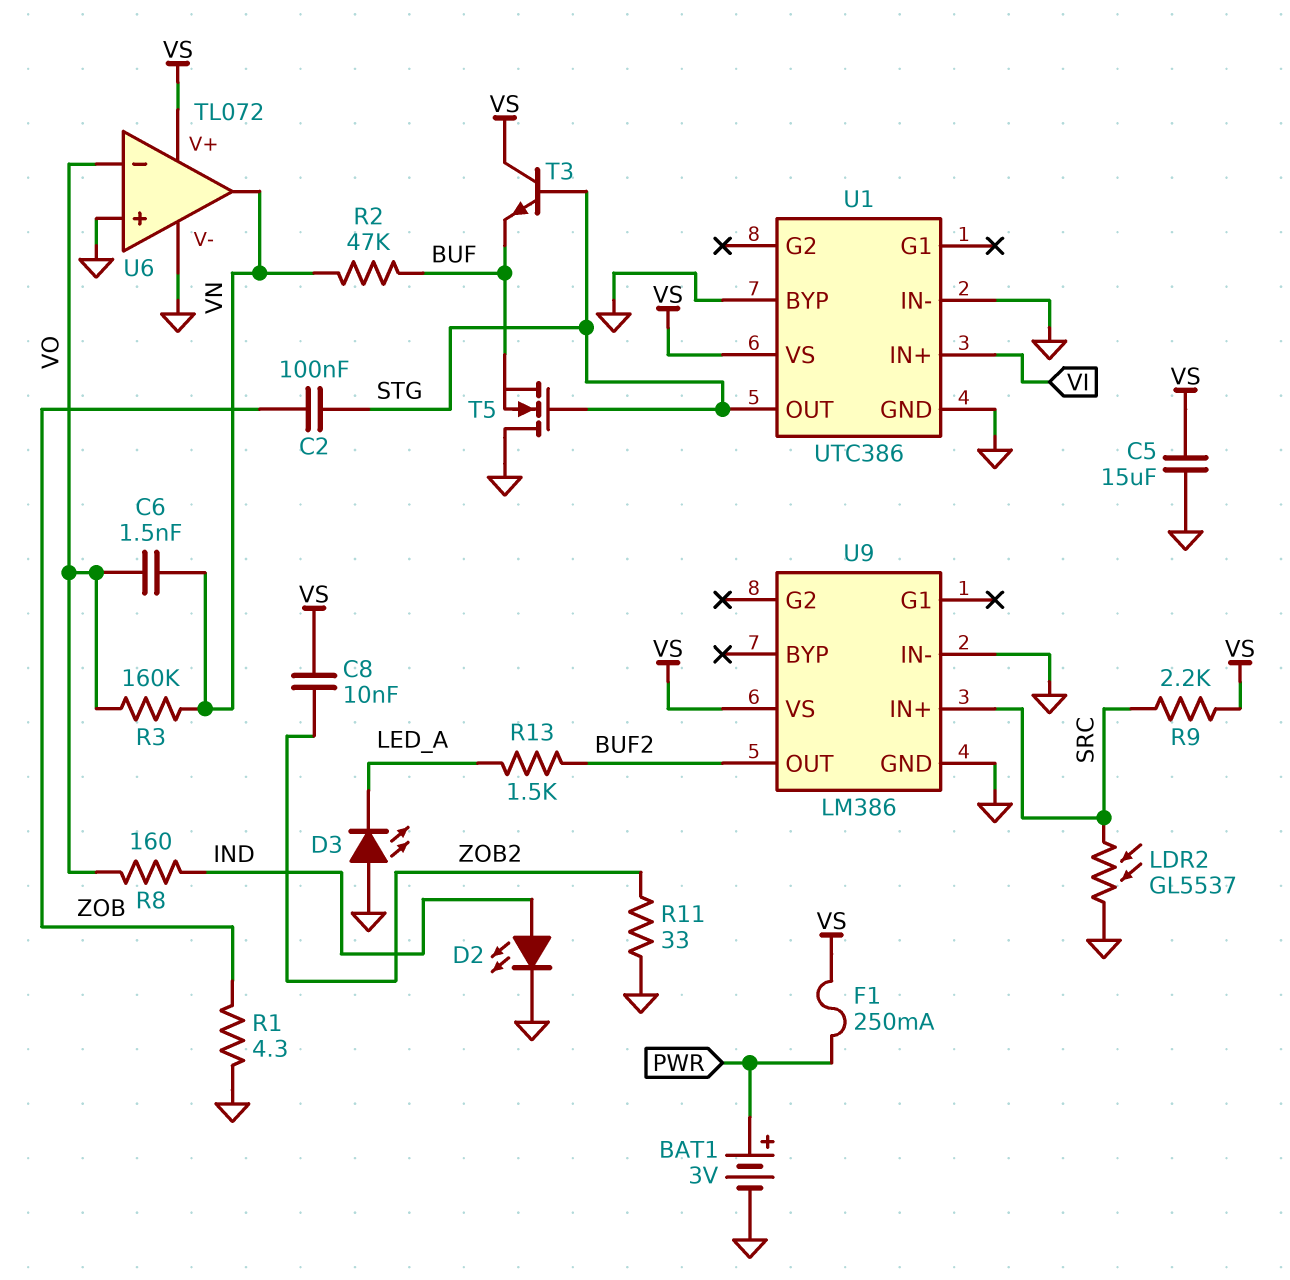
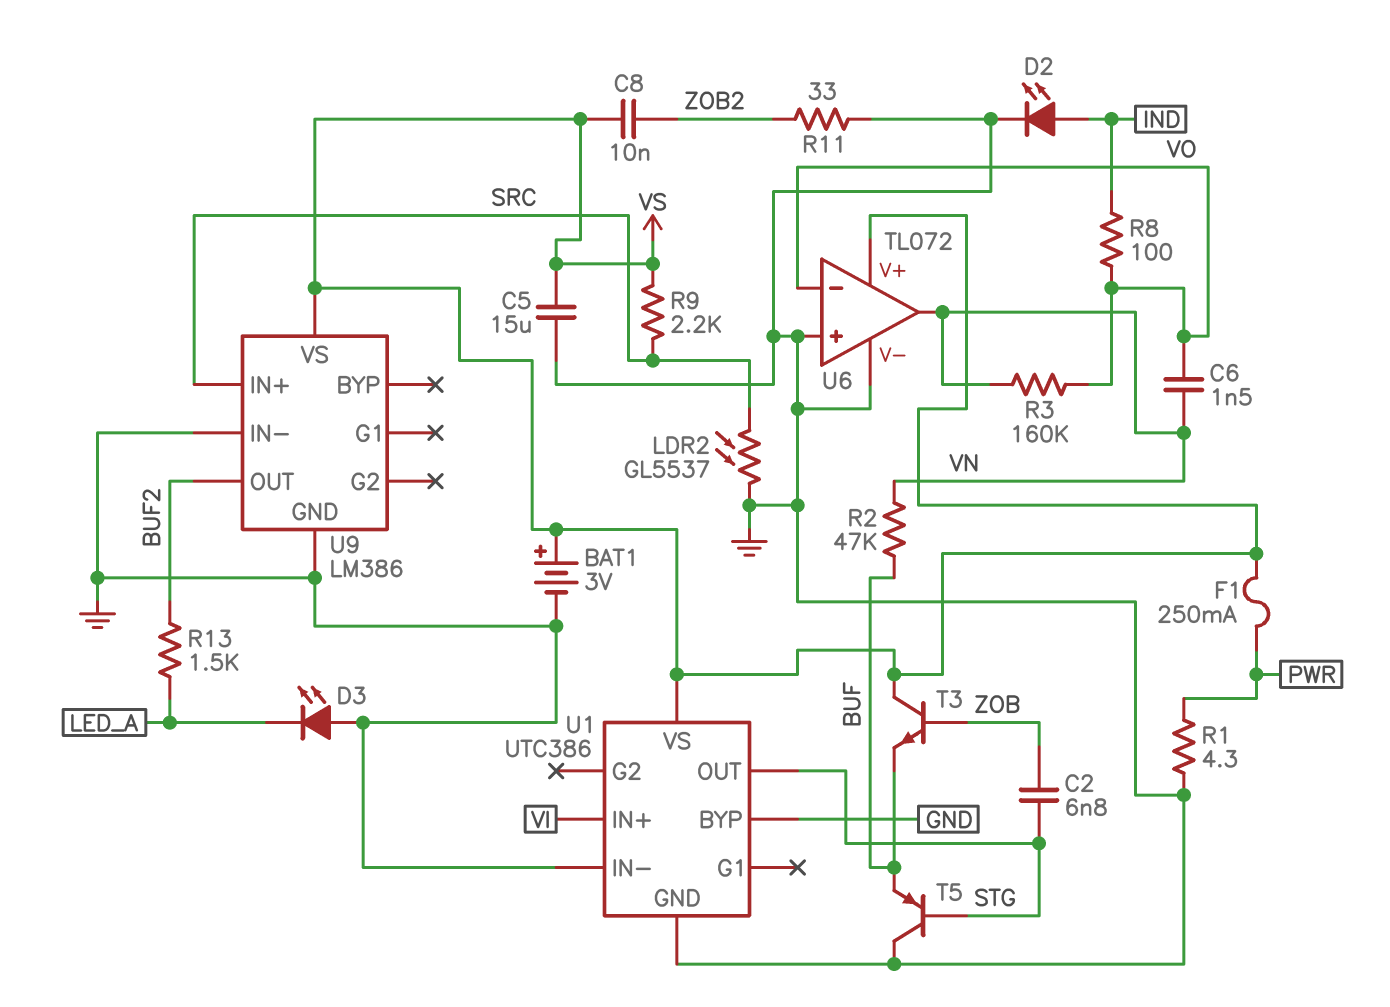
BAT1: 3V (plus PWR, minus GND) -> 3V (plus VS, minus GND)
C2: 100nF (STG, ZOB) -> 6.8nF (STG, ZOB)
R1: 4.3 (GND, ZOB) -> 4.3 (GND, PWR)
R8: 160 (IND, VO) -> 100 (IND, VO)
T3: NPN (B STG, C VS, E BUF) -> NPN (B ZOB, C VS, E BUF)
T5: NMOS (G STG, D GND, S BUF) -> PNP (B STG, C GND, E BUF)

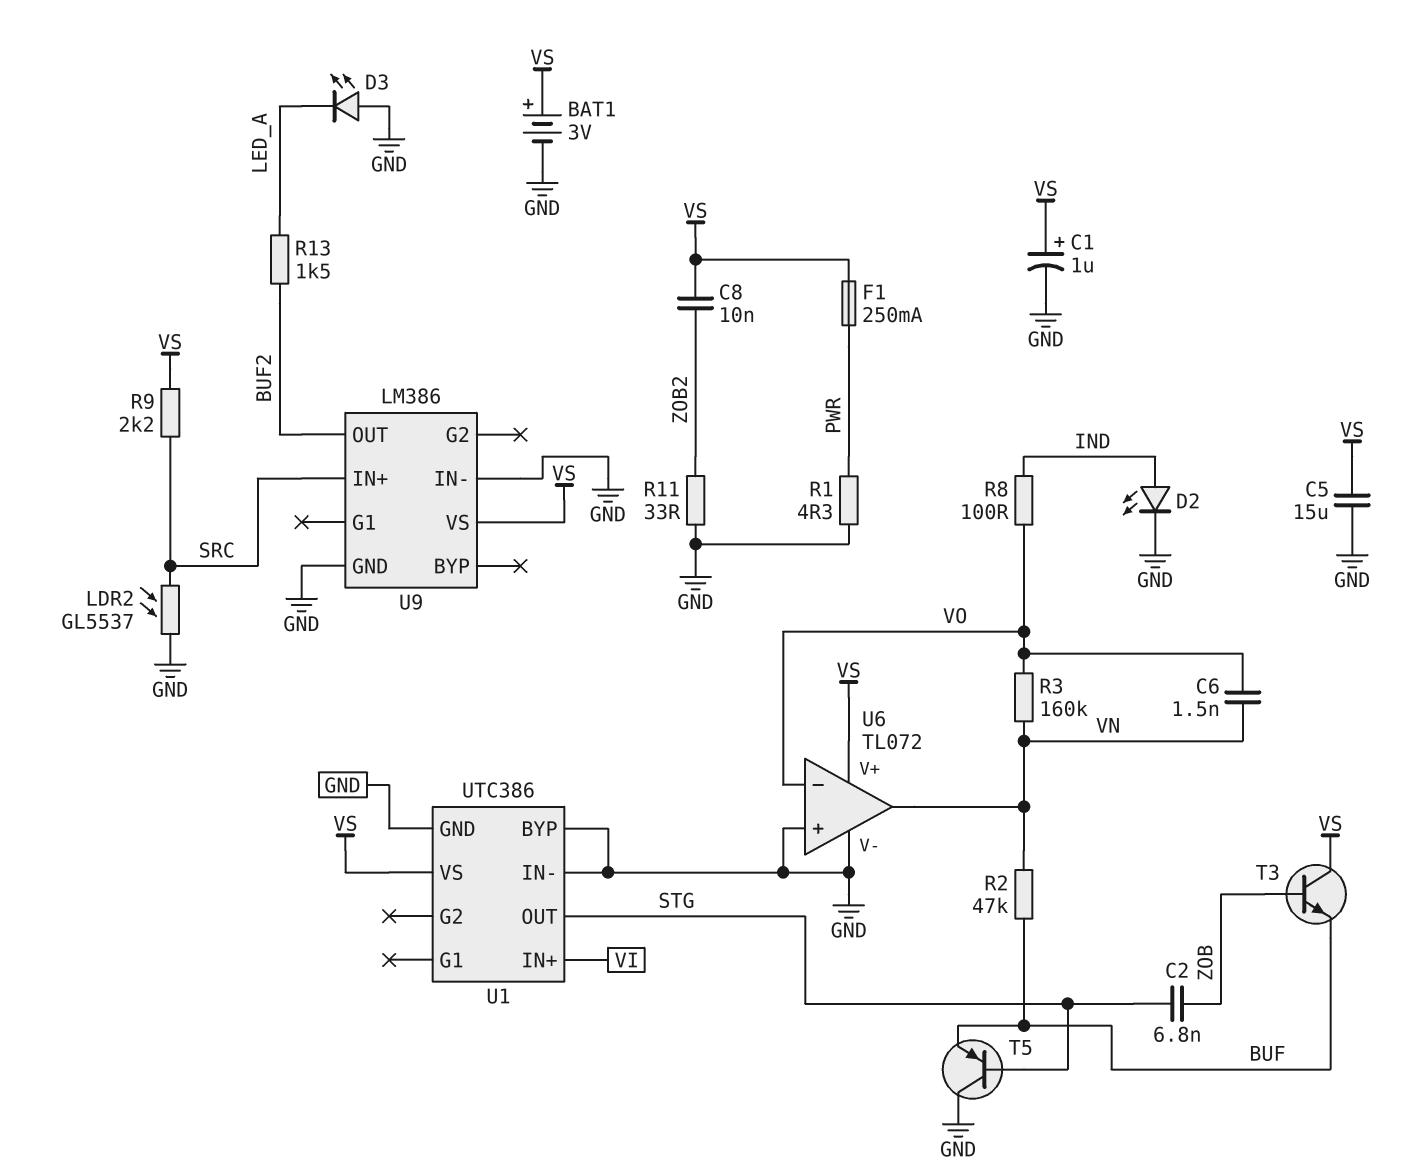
C1: none -> 1uF (plus VS, minus GND)

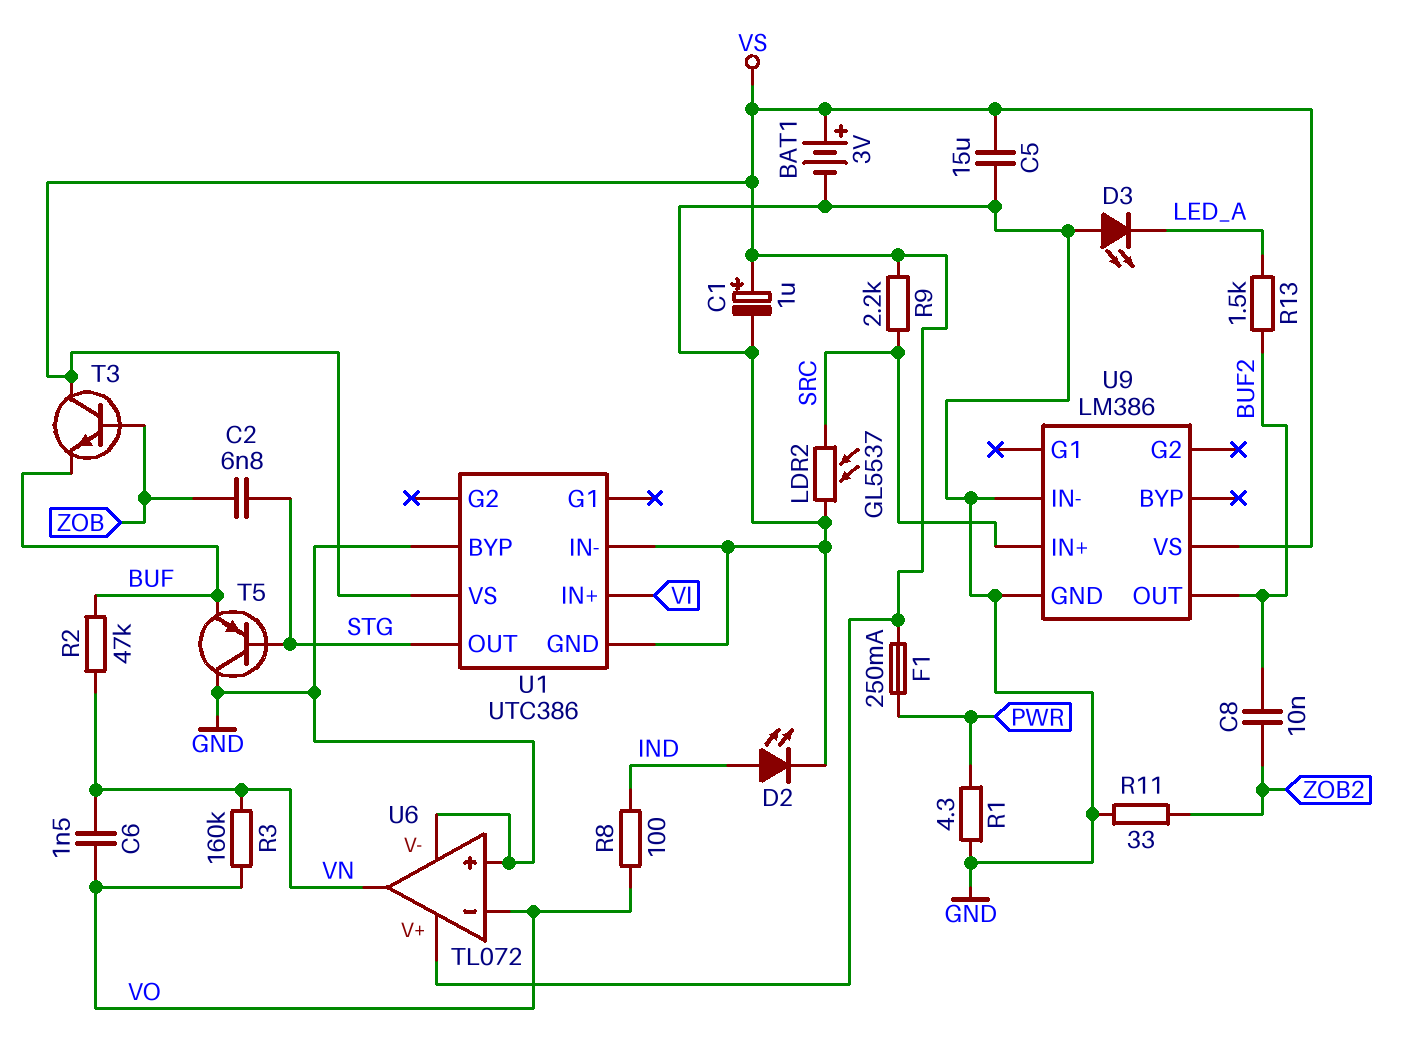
C8: 10nF (VS, ZOB2) -> 10nF (BUF2, ZOB2)

